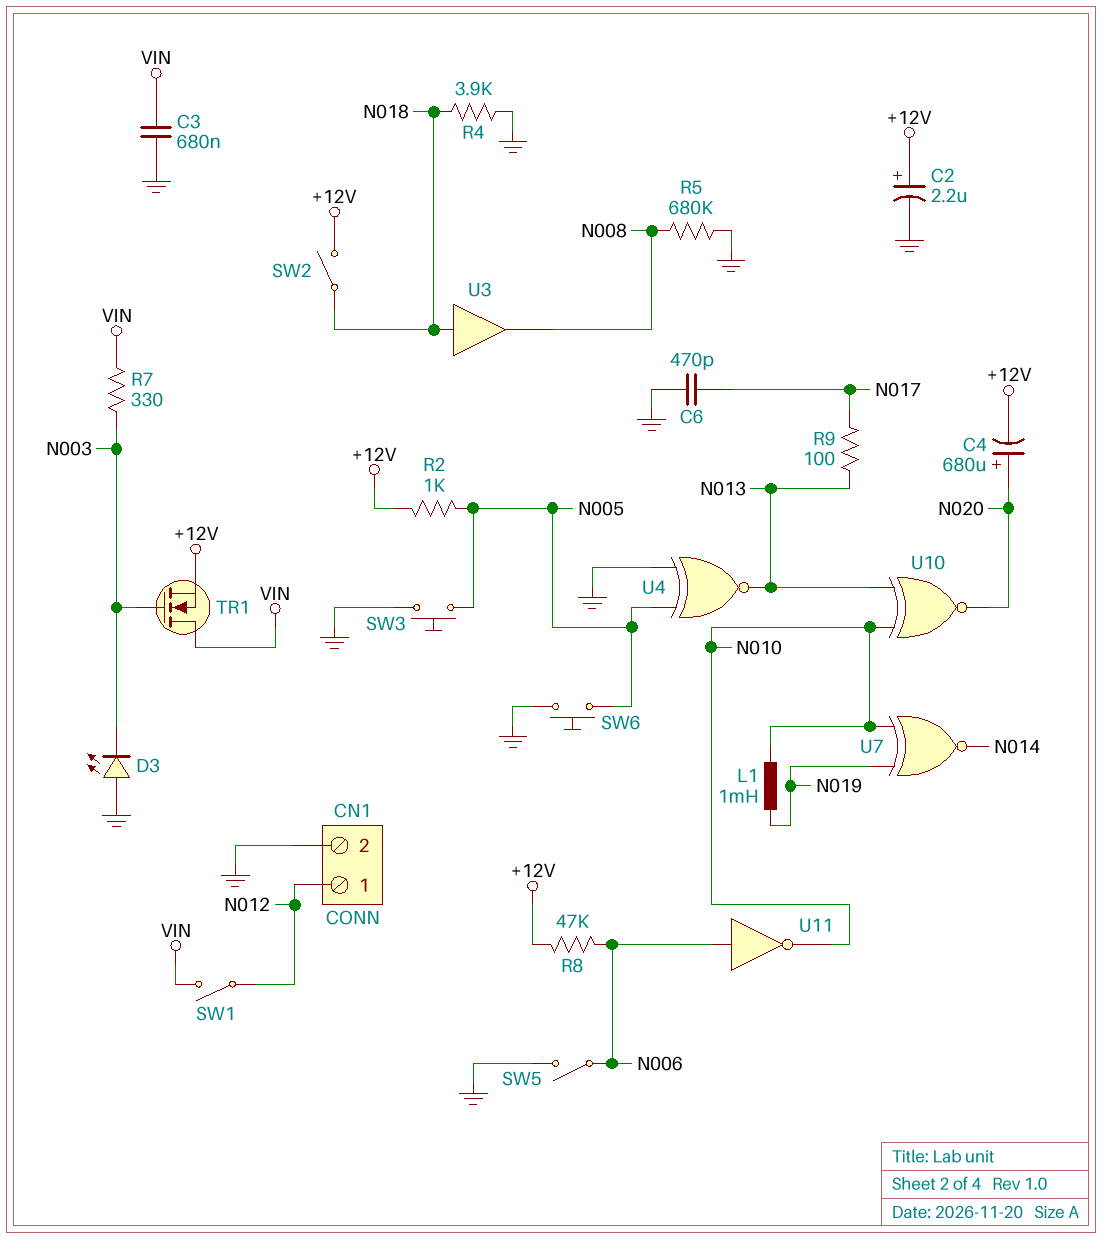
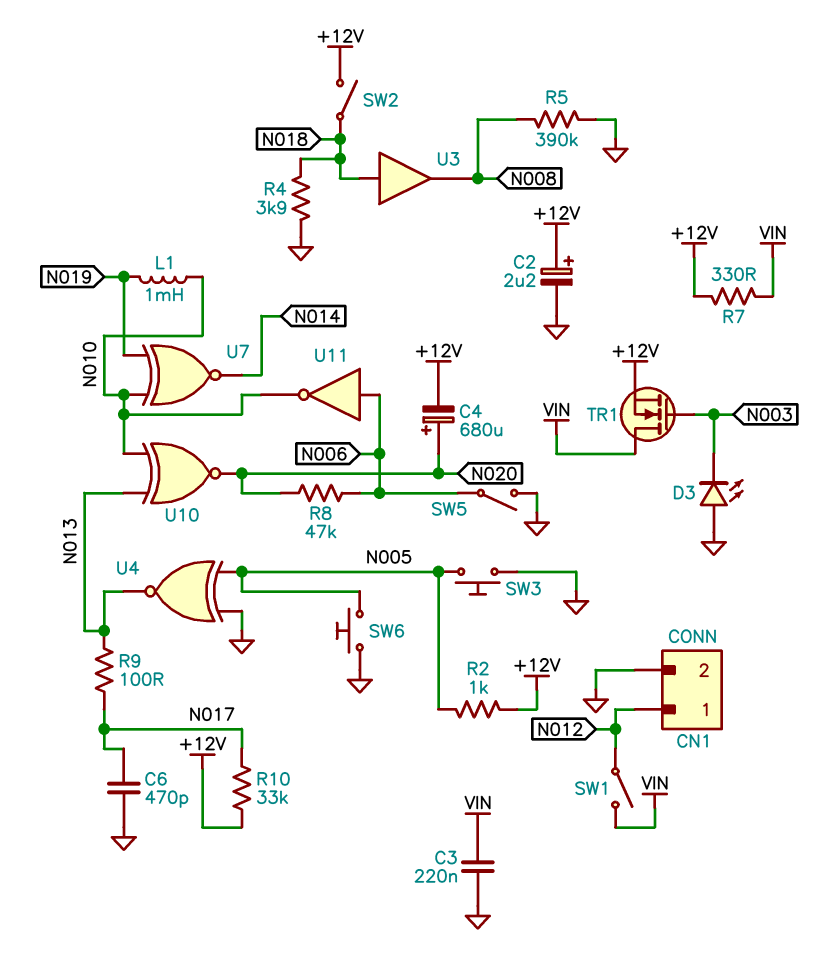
C3: 680nF (GND, VIN) -> 220nF (GND, VIN)
R5: 680k (GND, N008) -> 390k (GND, N008)
R7: 330 (N003, VIN) -> 330 (+12V, VIN)
R8: 47k (+12V, N006) -> 47k (N006, N020)
R10: none -> 33k (+12V, N017)

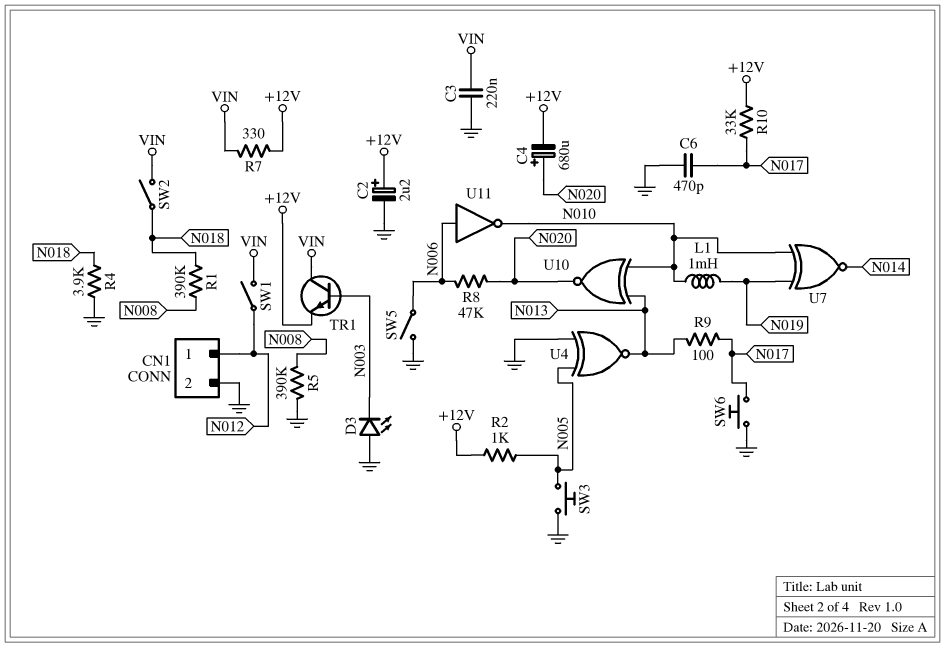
R1: none -> 390k (N008, N018)
SW2: switch (+12V, N018) -> switch (N018, VIN)
SW6: button (GND, N005) -> button (GND, N017)
TR1: NMOS (G N003, D VIN, S +12V) -> NPN (B N003, C VIN, E +12V)
U3: buffer (in N018, out N008) -> none

